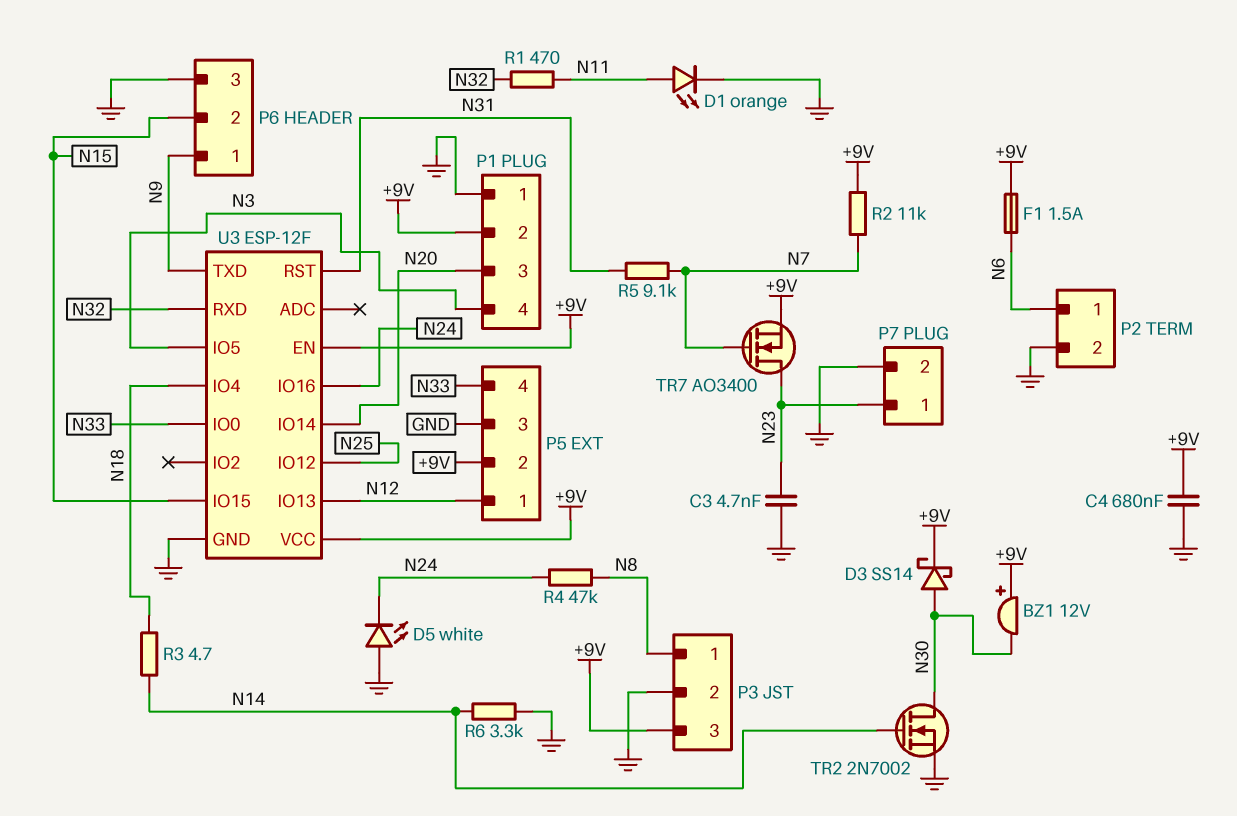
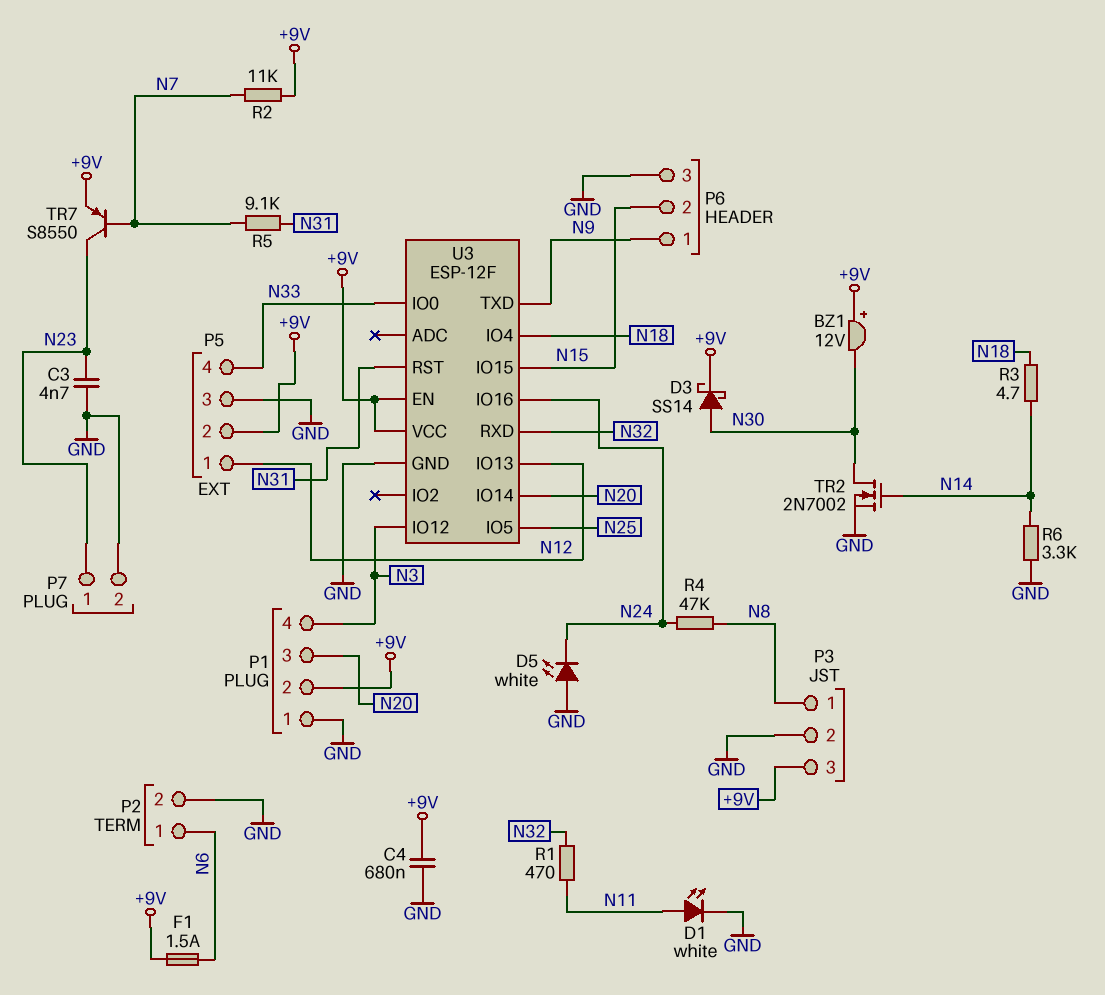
D1: LED orange (A N11, K GND) -> LED white (A N11, K GND)
TR7: NMOS AO3400 (G N7, D N23, S +9V) -> PNP S8550 (B N7, C N23, E +9V)
U3 pin IO5: N3 -> N25
U3 pin IO12: N25 -> N3

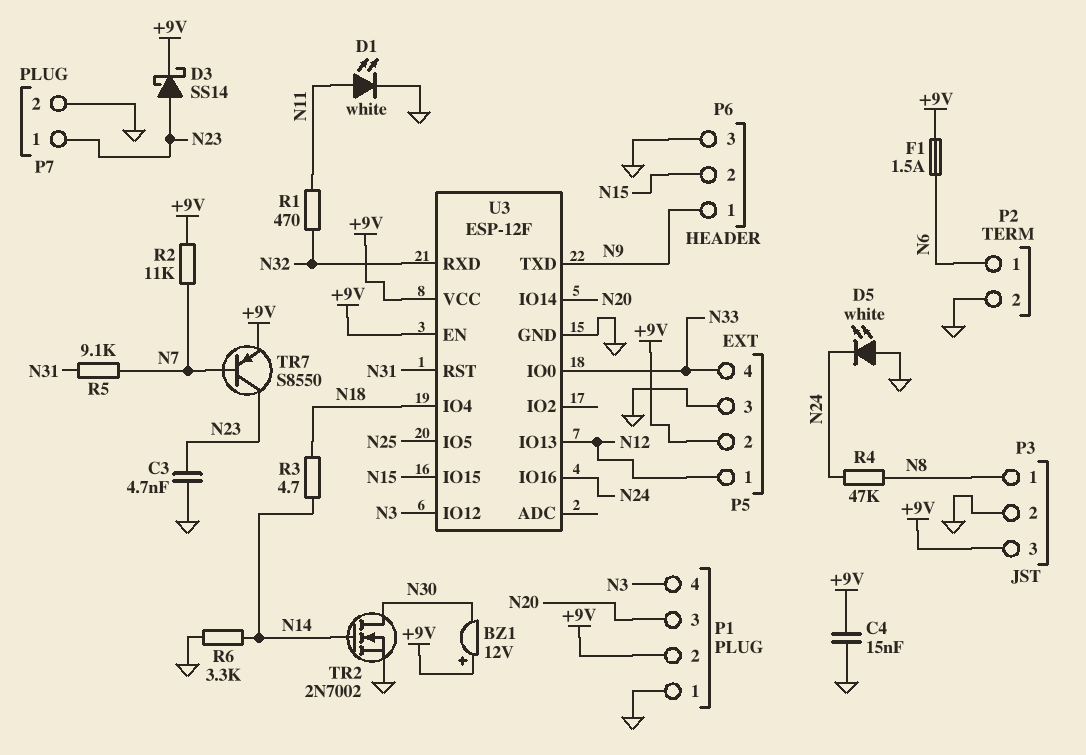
C4: 680nF (+9V, GND) -> 15nF (+9V, GND)
D3: schottky SS14 (A N30, K +9V) -> schottky SS14 (A N23, K +9V)

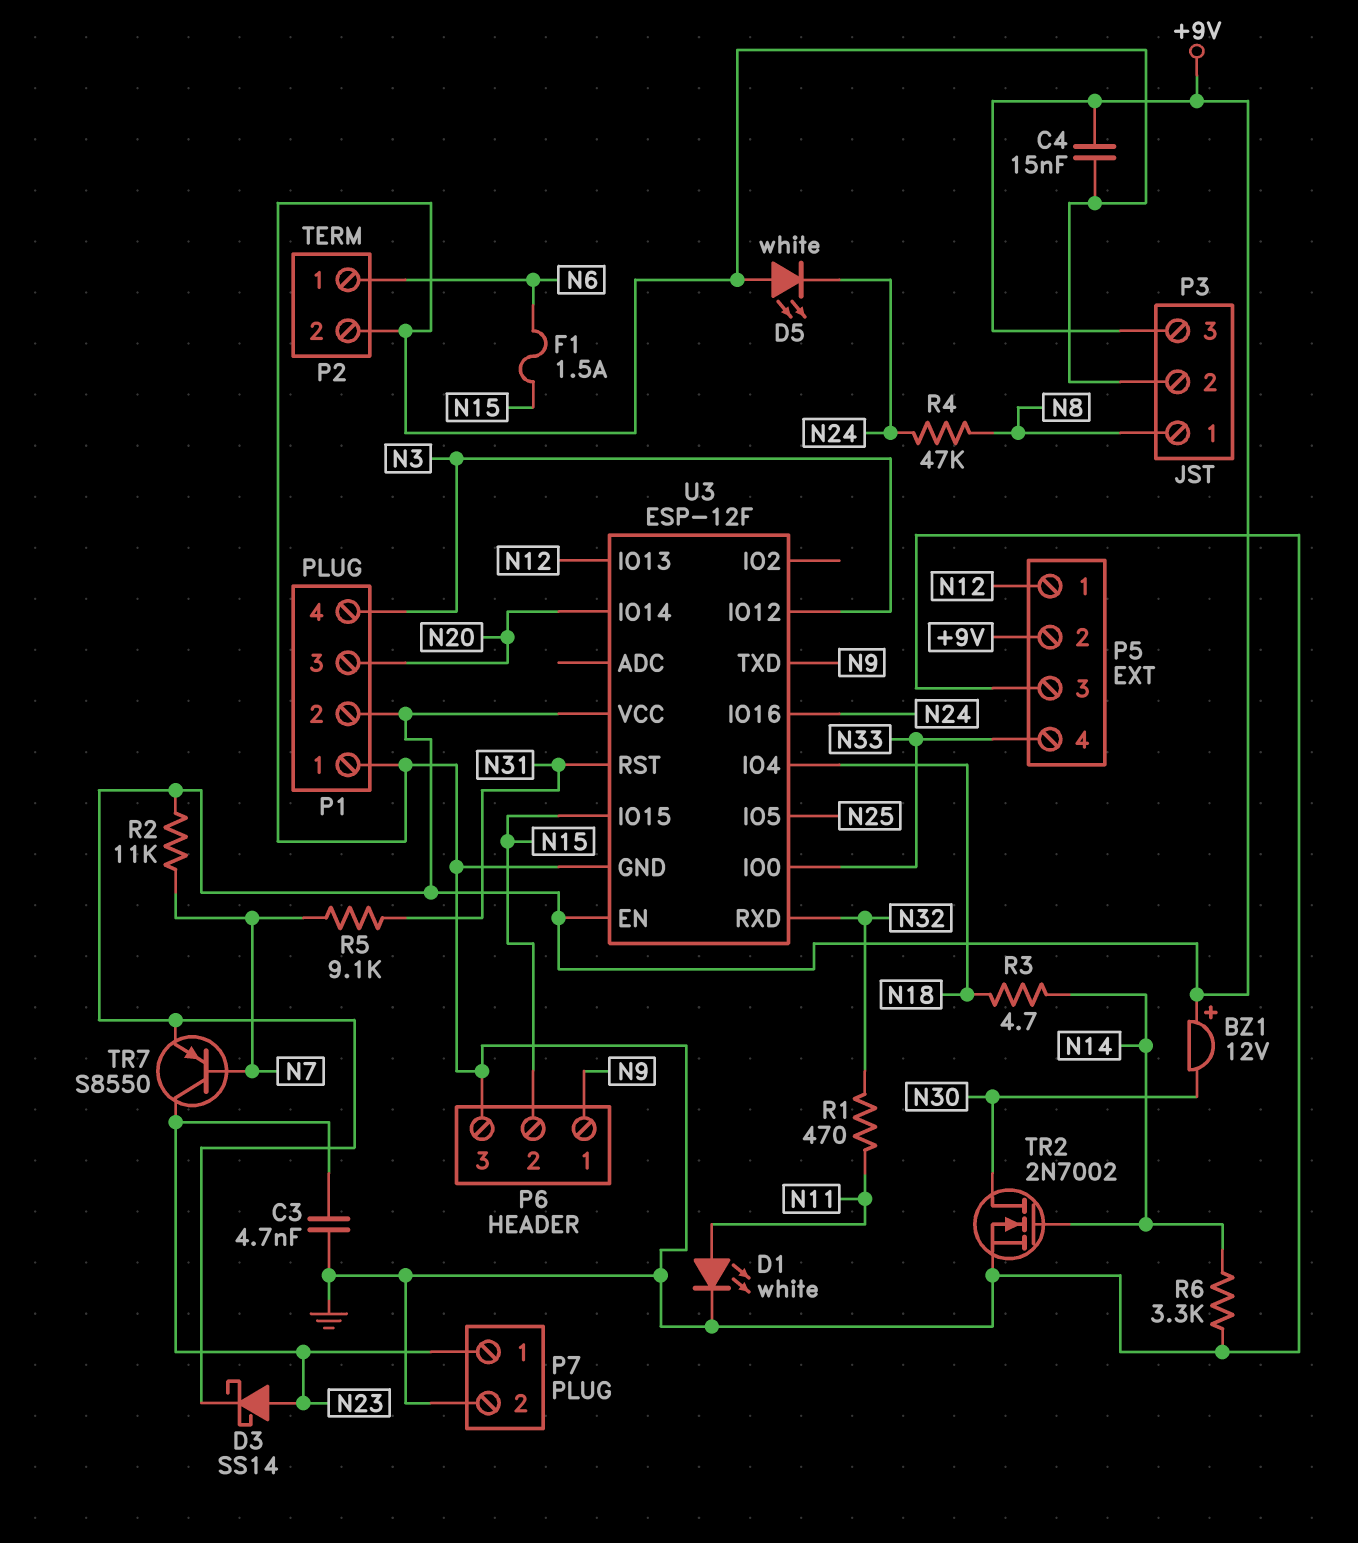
F1: 1.5A (+9V, N6) -> 1.5A (N6, N15)

